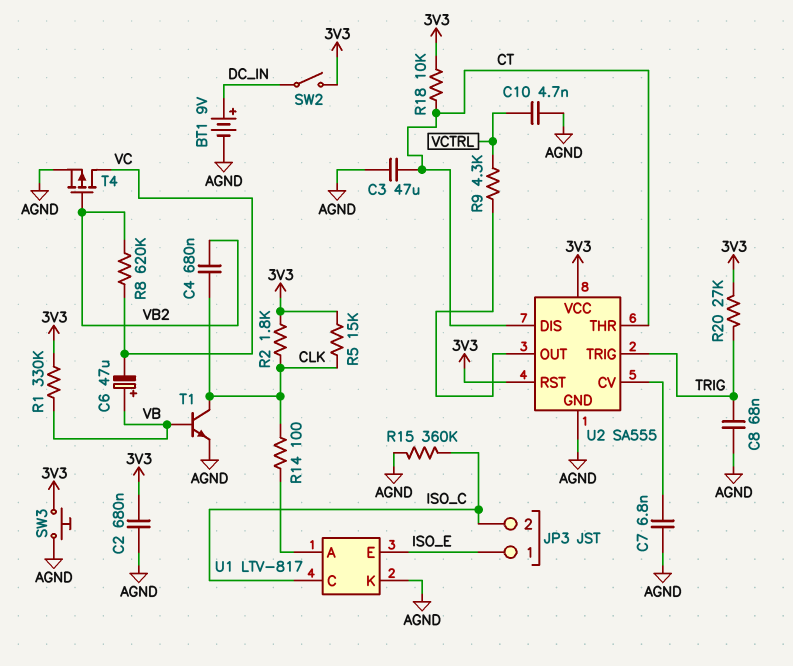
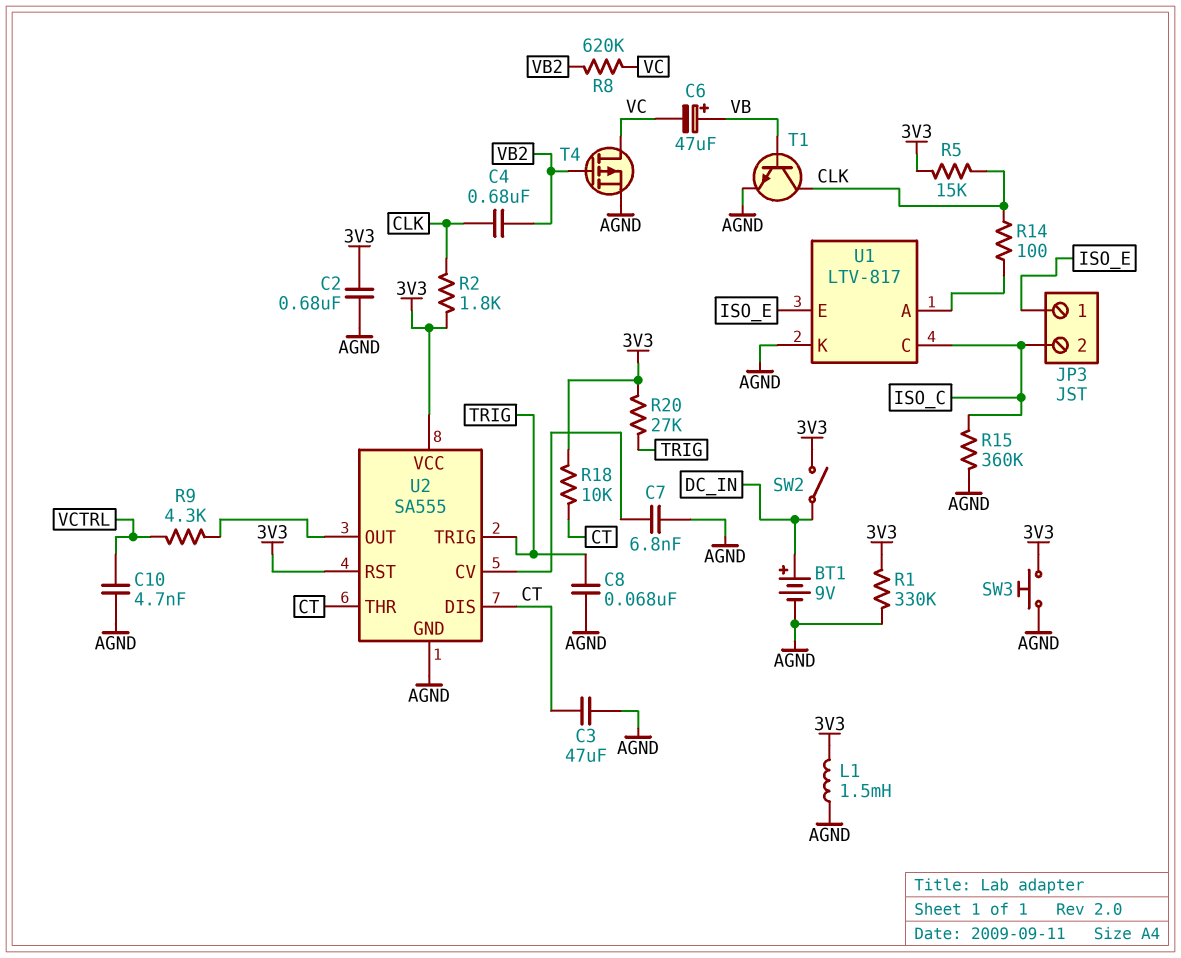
L1: none -> 1.5mH (3V3, AGND)
R1: 330k (3V3, VB) -> 330k (3V3, AGND)

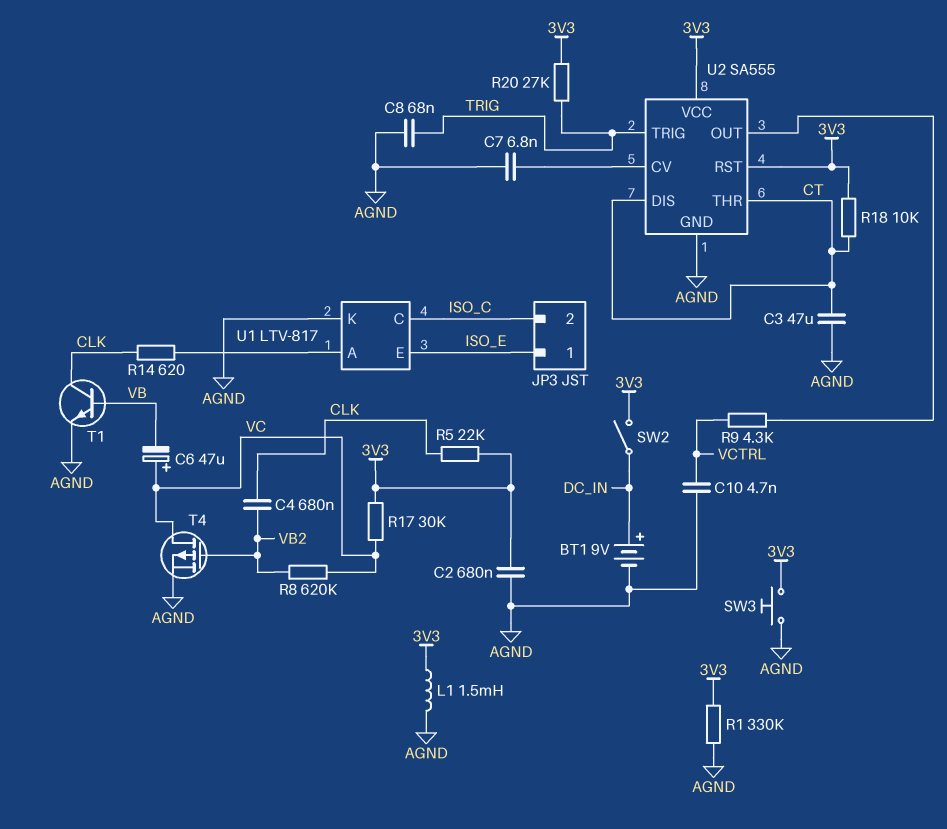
C6: 47uF (plus VB, minus VC) -> 47uF (plus VC, minus VB)
R2: 1.8k (3V3, CLK) -> none
R5: 15k (3V3, CLK) -> 22k (3V3, CLK)
R14: 100 (CLK, U1/A) -> 620 (CLK, U1/A)
R15: 360k (AGND, ISO_C) -> none
R17: none -> 30k (3V3, VC)

